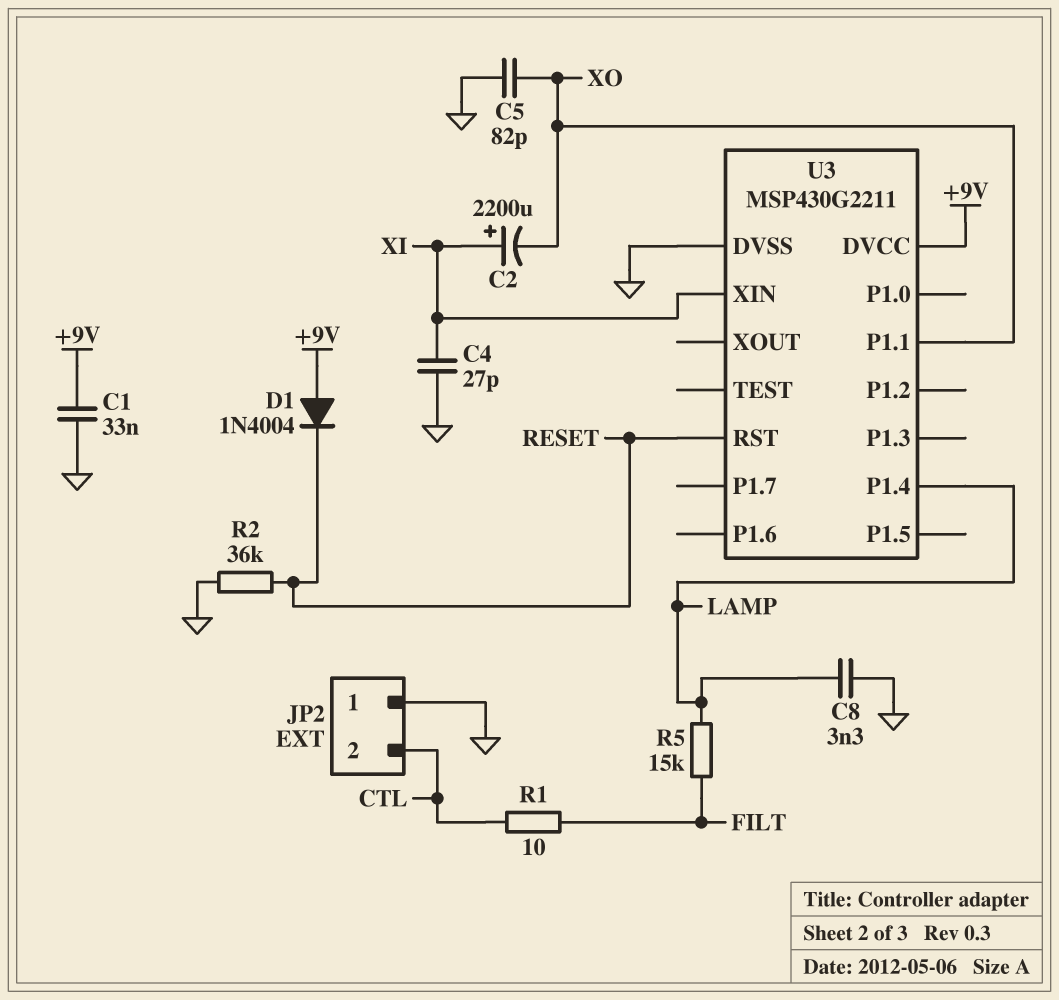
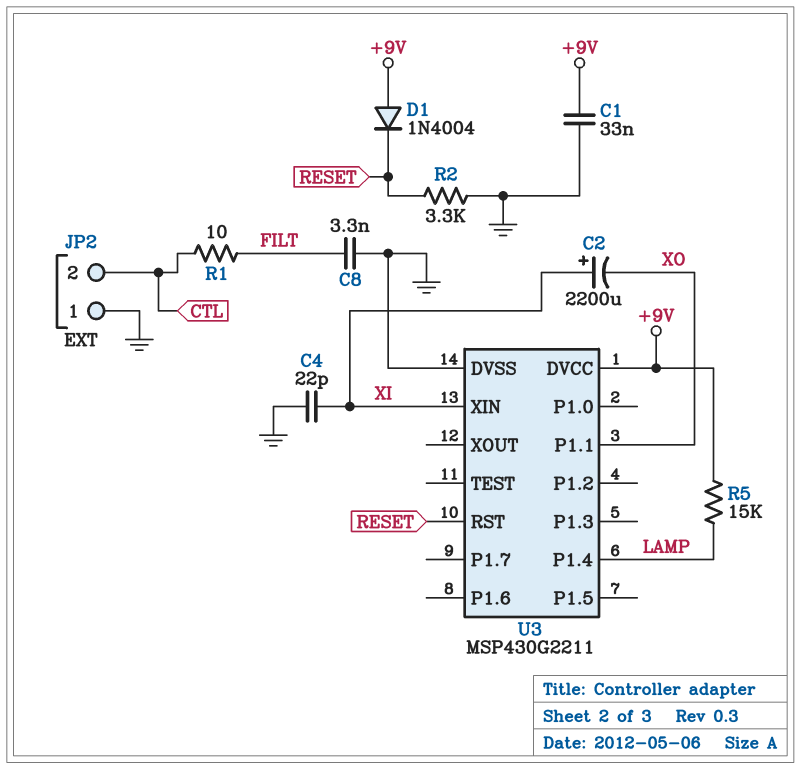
C4: 27pF (GND, XI) -> 22pF (GND, XI)
C5: 82pF (GND, XO) -> none
C8: 3.3nF (GND, LAMP) -> 3.3nF (FILT, GND)
R2: 36k (GND, RESET) -> 3.3k (GND, RESET)
R5: 15k (FILT, LAMP) -> 15k (+9V, LAMP)

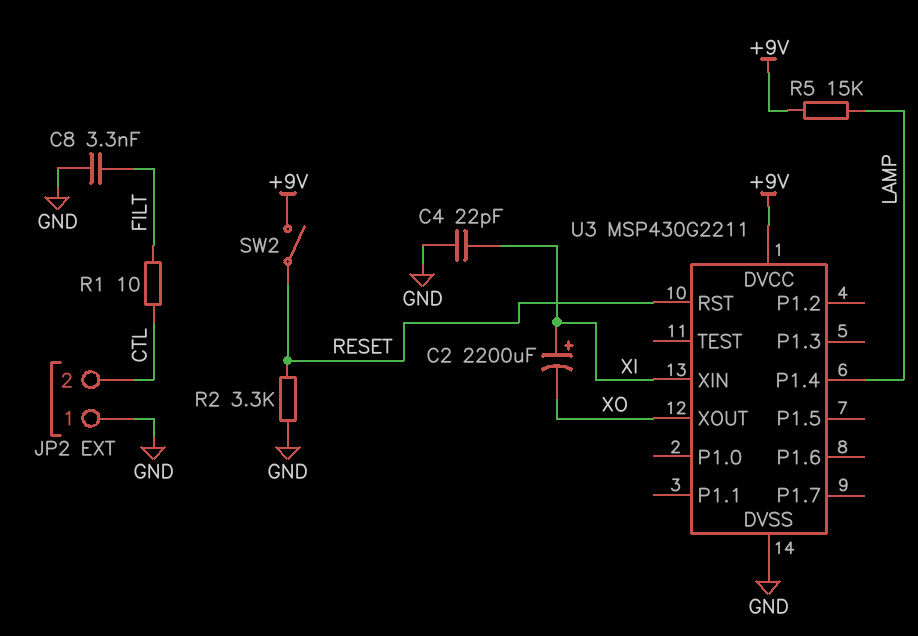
C1: 33nF (+9V, GND) -> none
D1: diode 1N4004 (A +9V, K RESET) -> none
SW2: none -> switch (+9V, RESET)
U3 pin P1.1: XO -> none
U3 pin XOUT: none -> XO

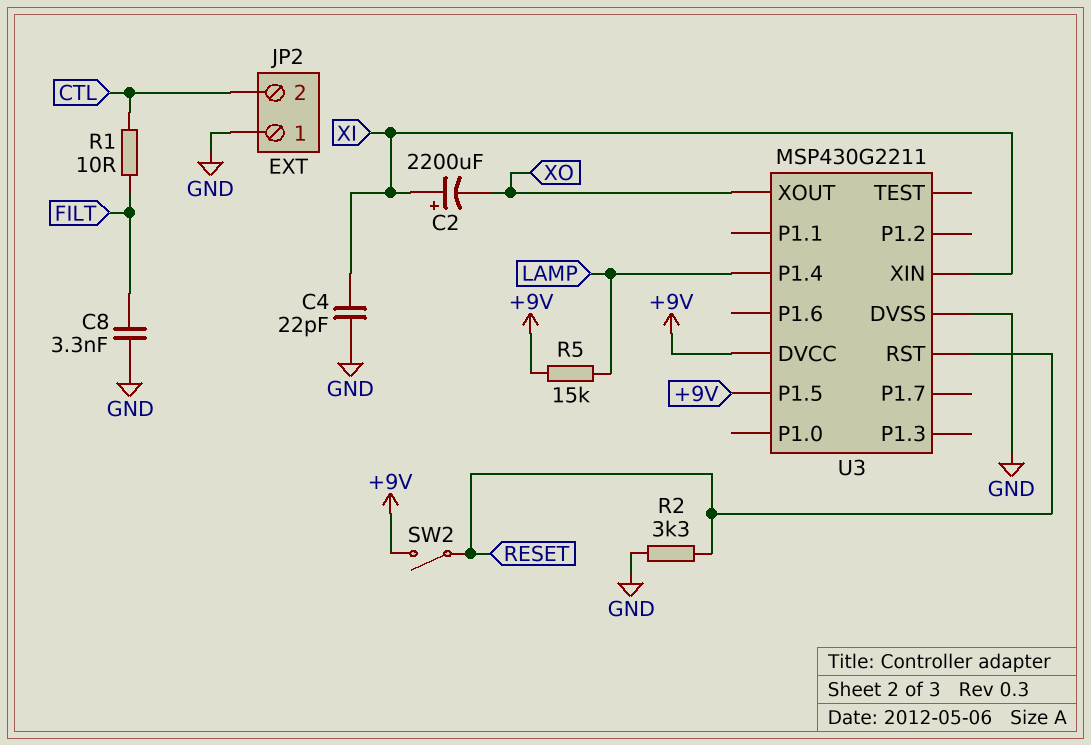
U3 pin P1.5: none -> +9V

